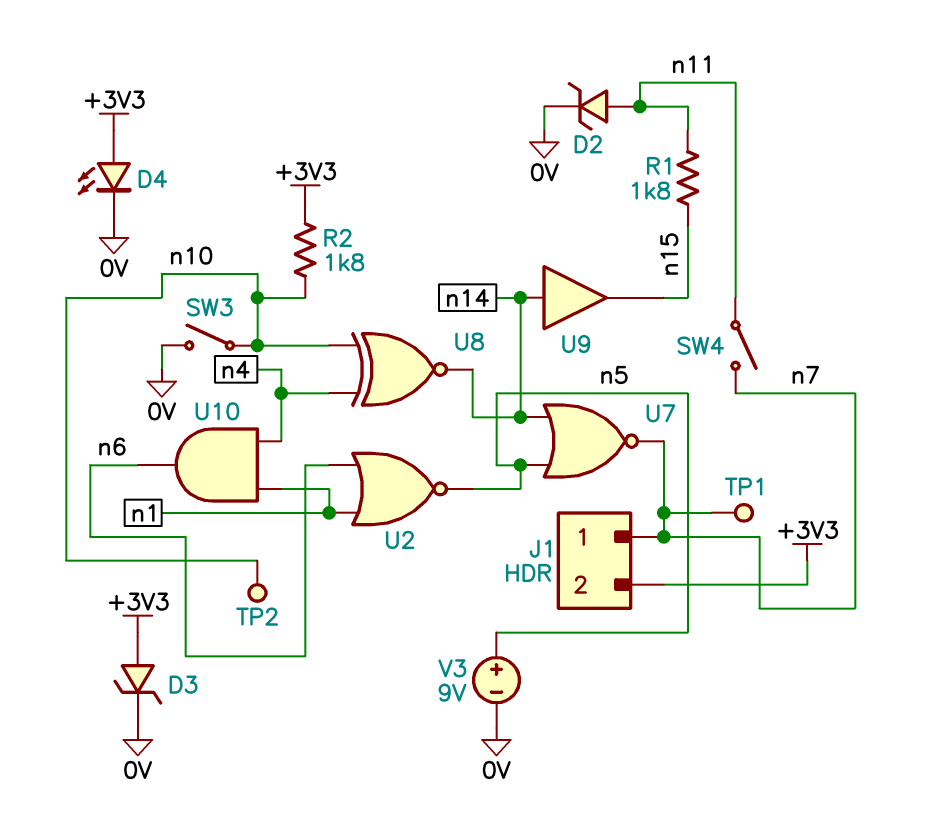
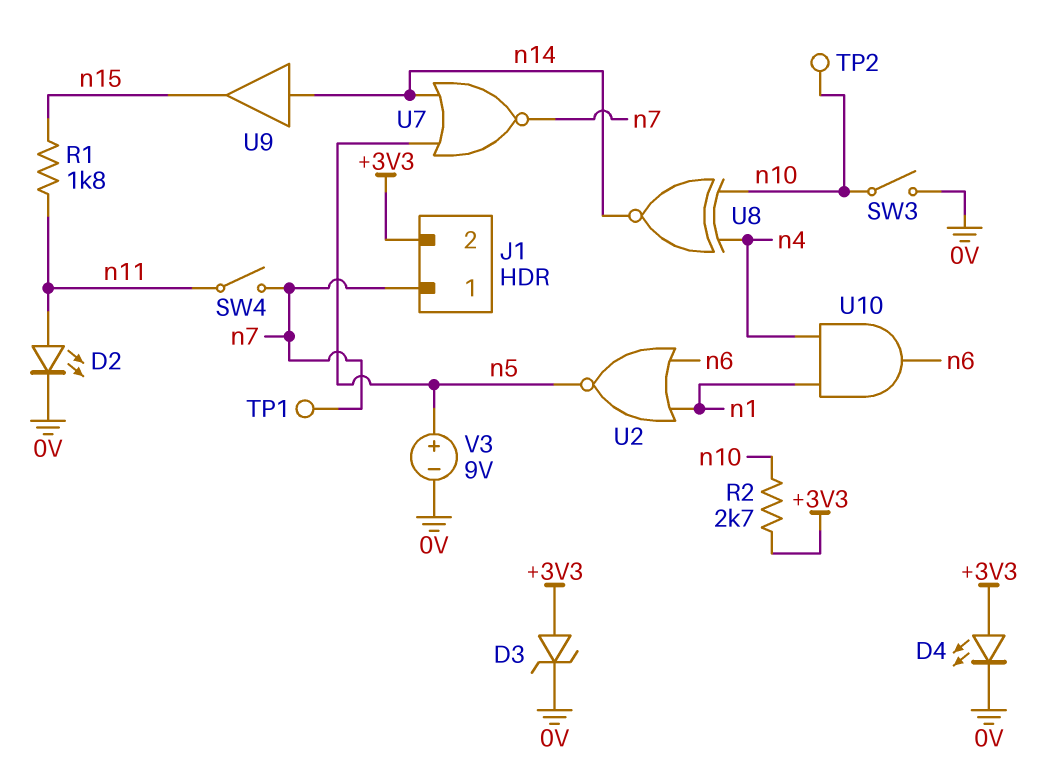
D2: zener (A n11, K 0V) -> LED (A n11, K 0V)
R2: 1.8k (+3V3, n10) -> 2.7k (+3V3, n10)

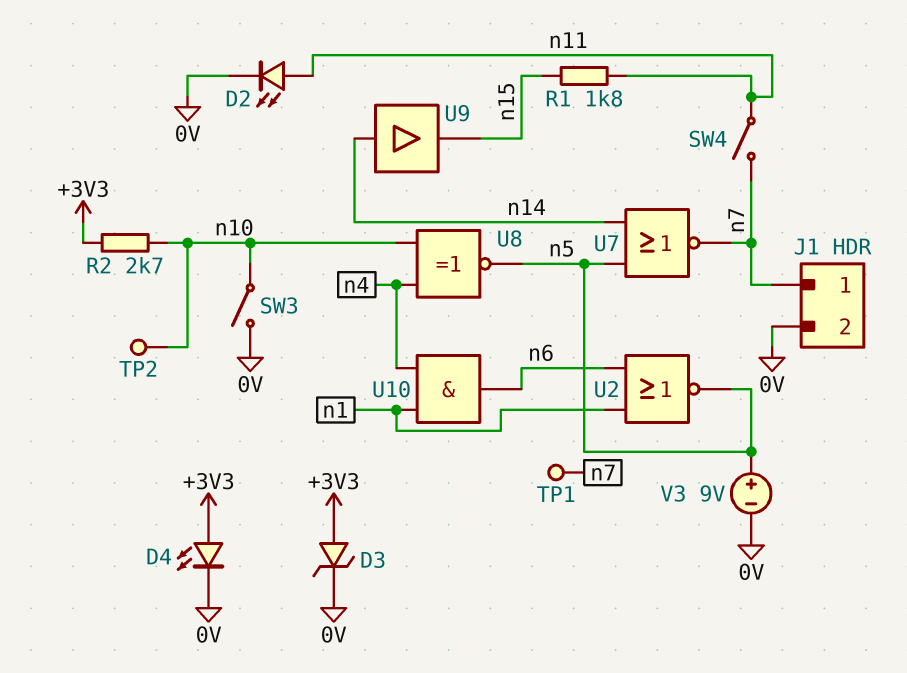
J1 pin 2: +3V3 -> 0V
U8: XNOR (in n4, in n10, out n14) -> XNOR (in n4, in n10, out n5)

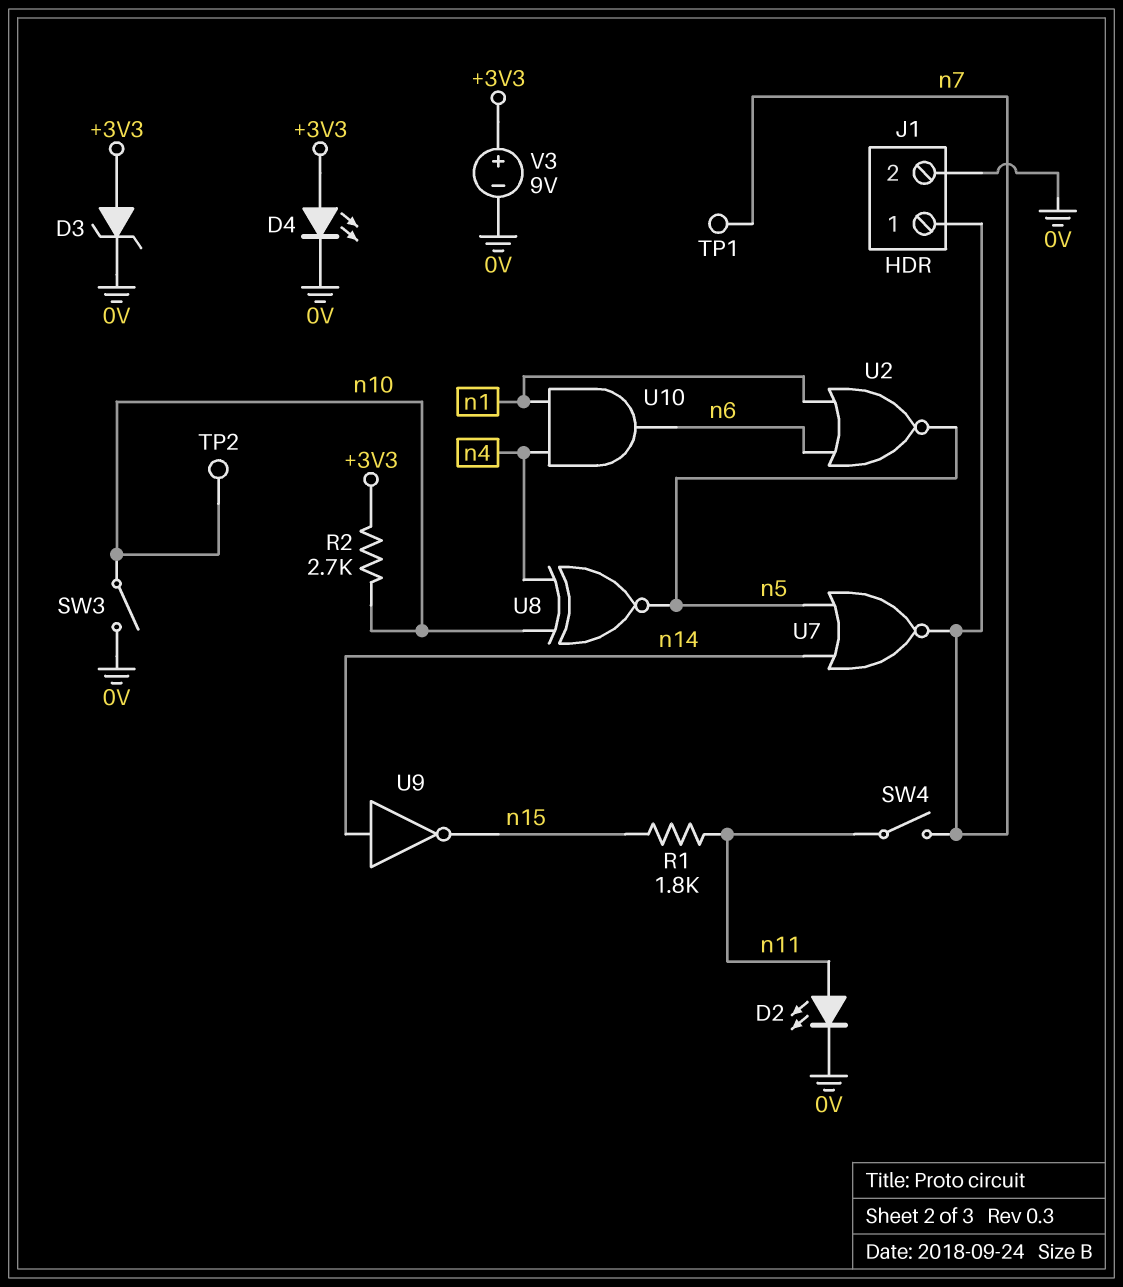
U9: buffer (in n14, out n15) -> NOT (in n14, out n15)
V3: 9V (plus n5, minus 0V) -> 9V (plus +3V3, minus 0V)

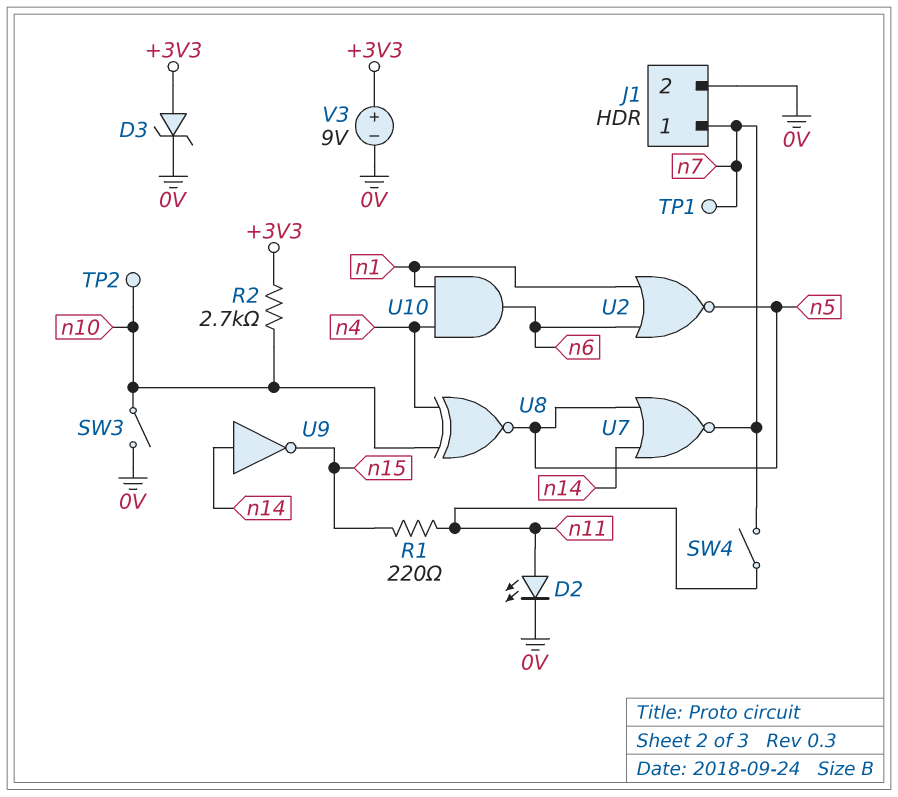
D4: LED (A +3V3, K 0V) -> none
R1: 1.8k (n11, n15) -> 220 (n11, n15)

